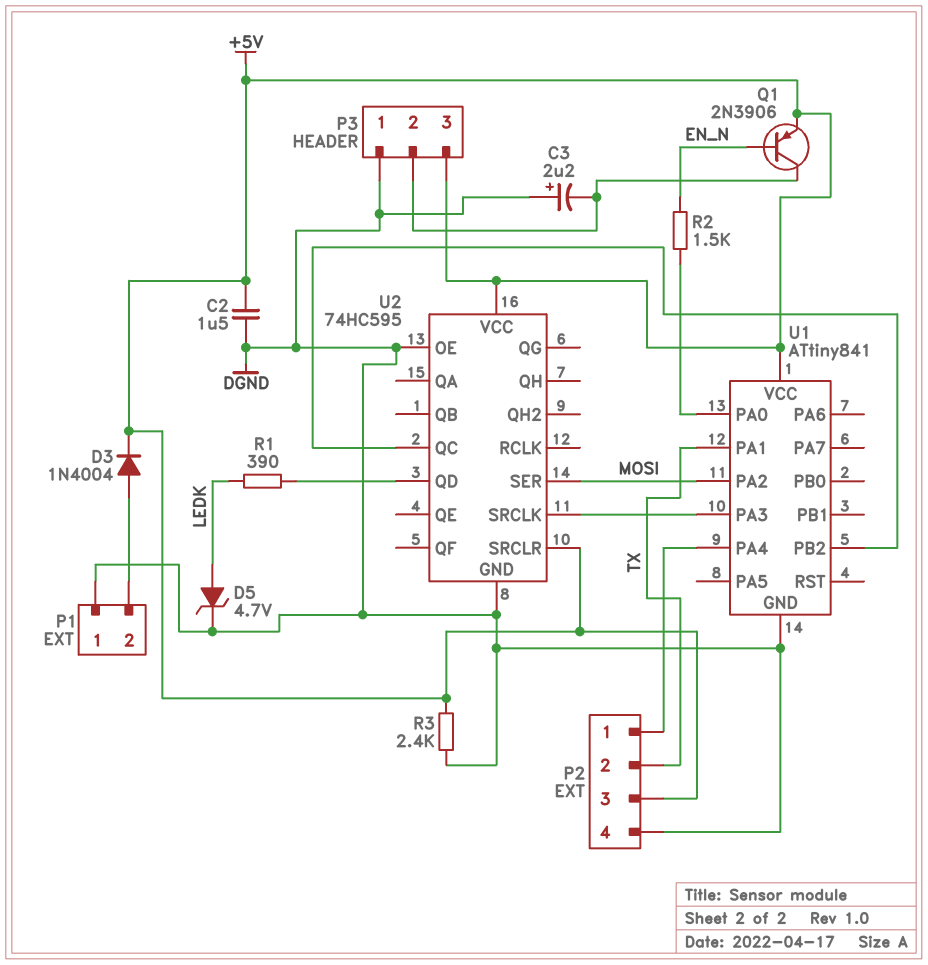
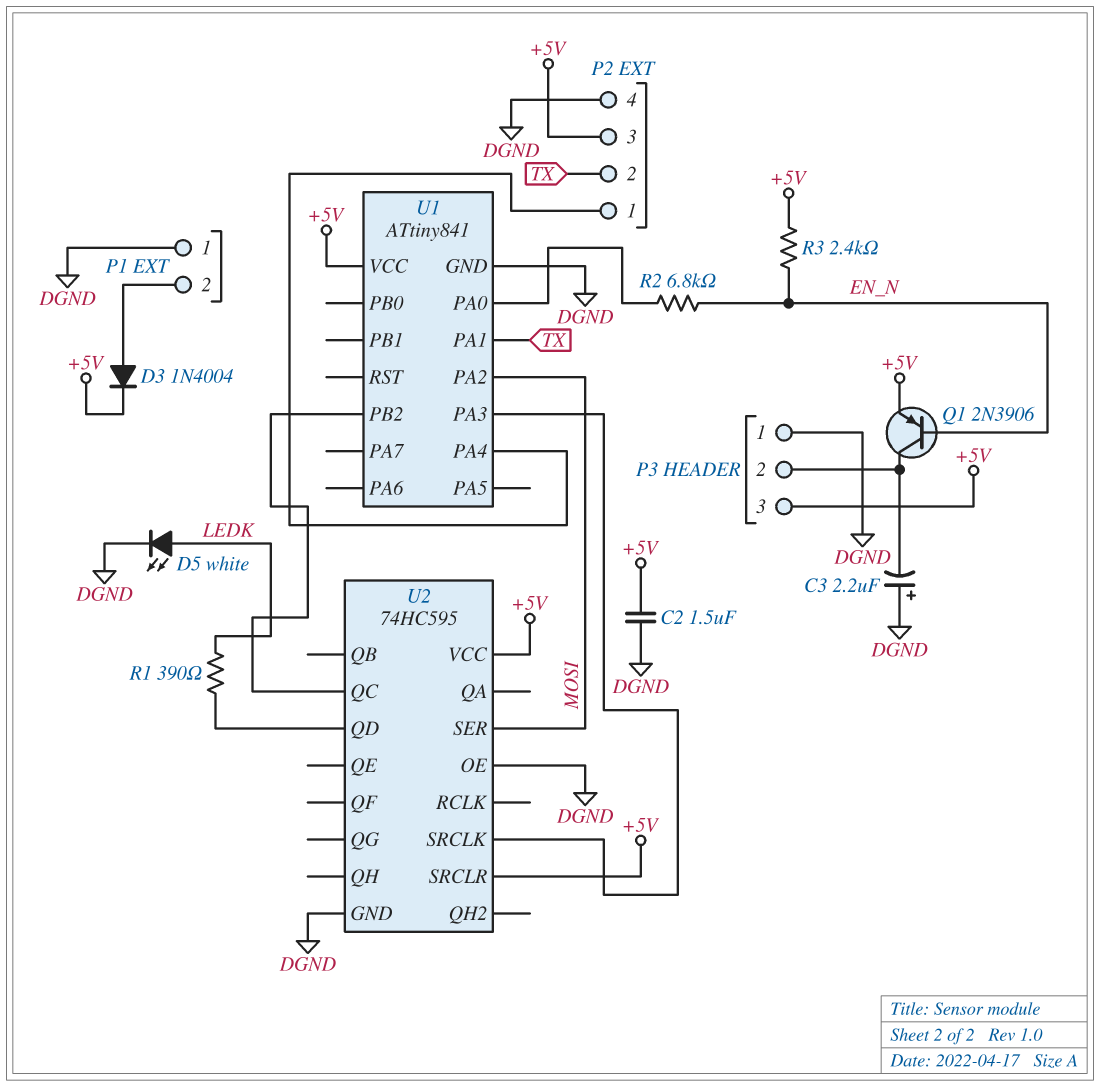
D5: zener 4.7V (A LEDK, K DGND) -> LED white (A LEDK, K DGND)
R2: 1.5k (EN_N, U1/PA0) -> 6.8k (EN_N, U1/PA0)
R3: 2.4k (+5V, DGND) -> 2.4k (+5V, EN_N)

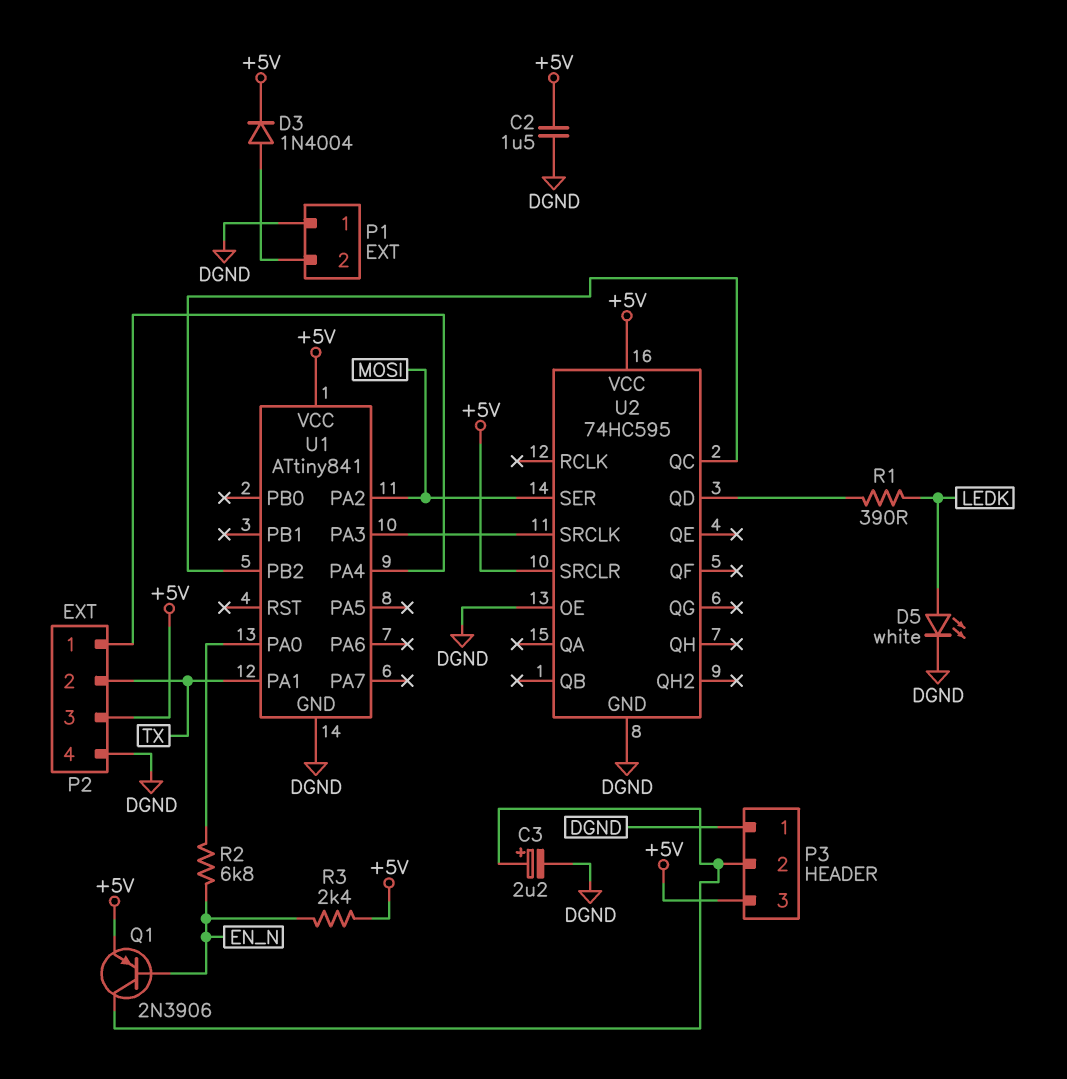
C3: 2.2uF (plus DGND, minus P3/2) -> 2.2uF (plus P3/2, minus DGND)

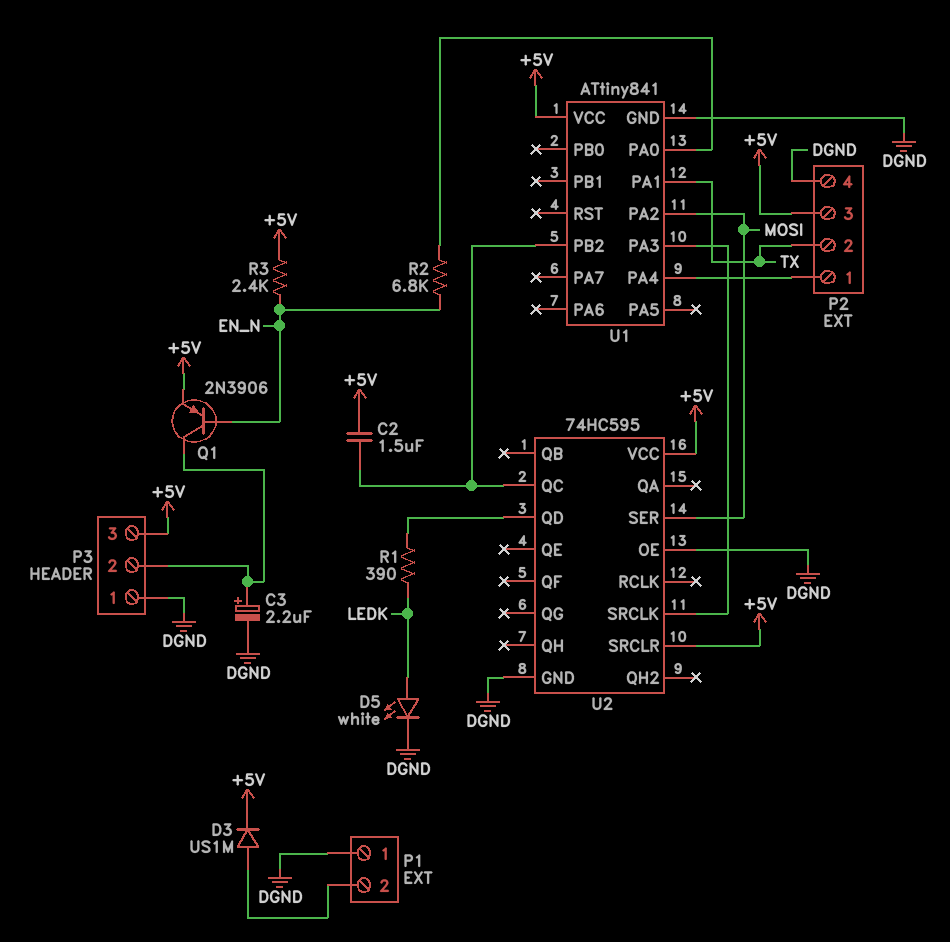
C2: 1.5uF (+5V, DGND) -> 1.5uF (+5V, U1/PB2)
D3: diode 1N4004 (A P1/2, K +5V) -> diode US1M (A P1/2, K +5V)

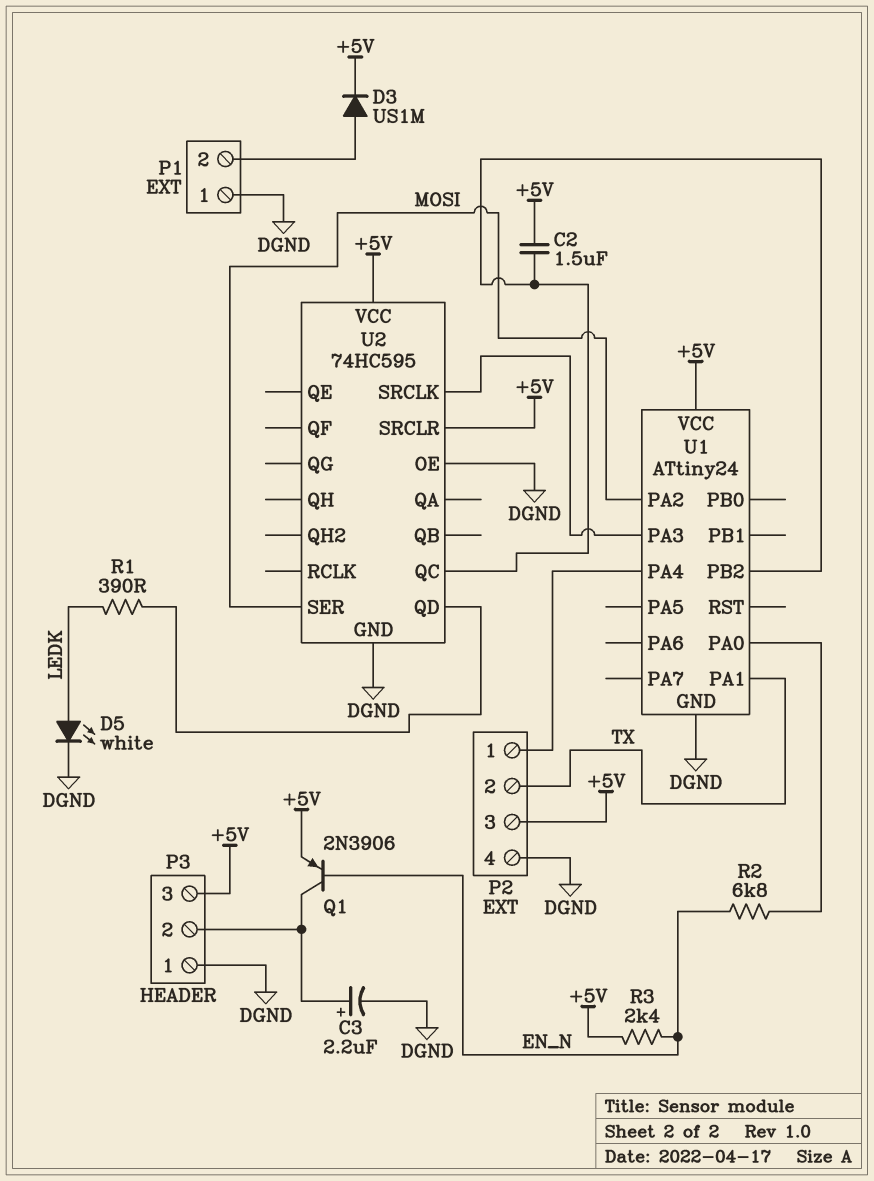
U1: ATtiny841 -> ATtiny24

